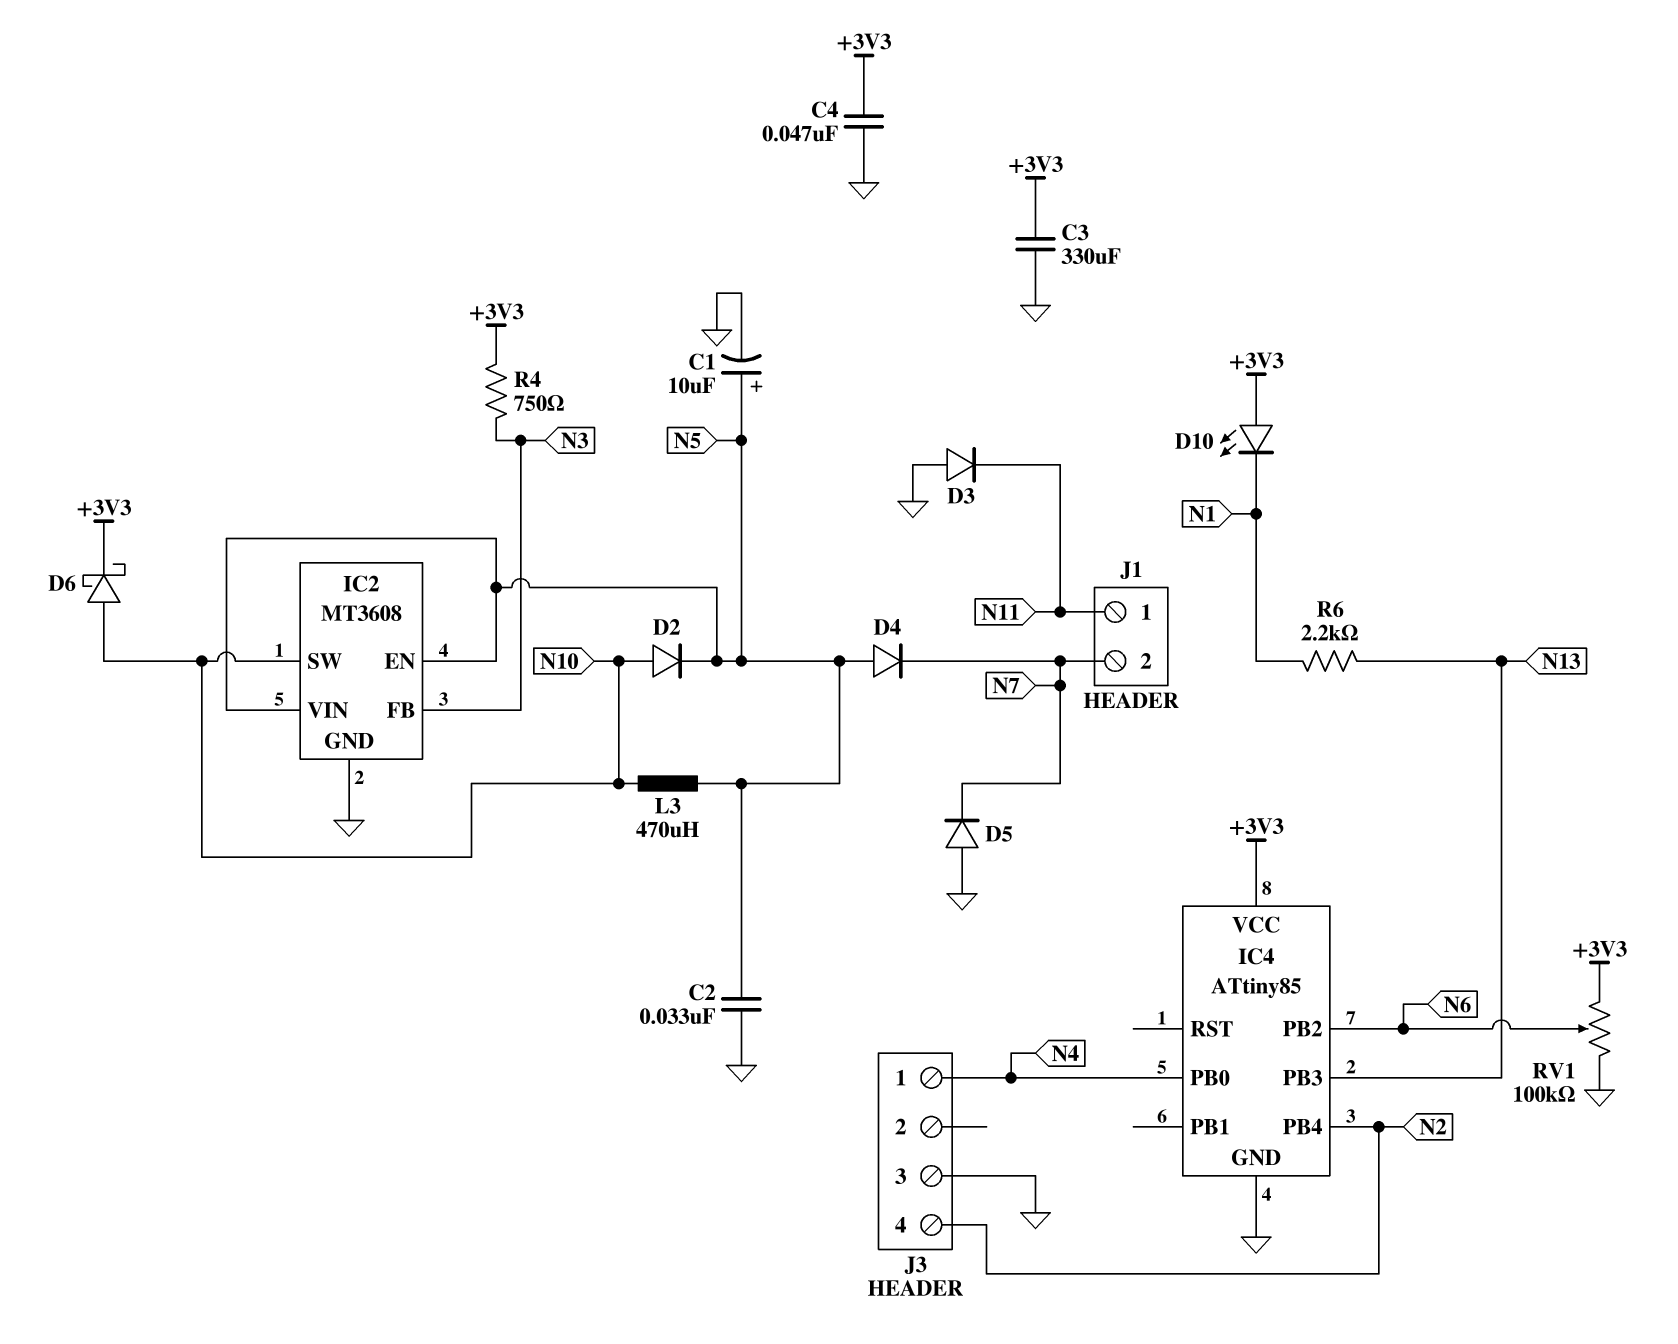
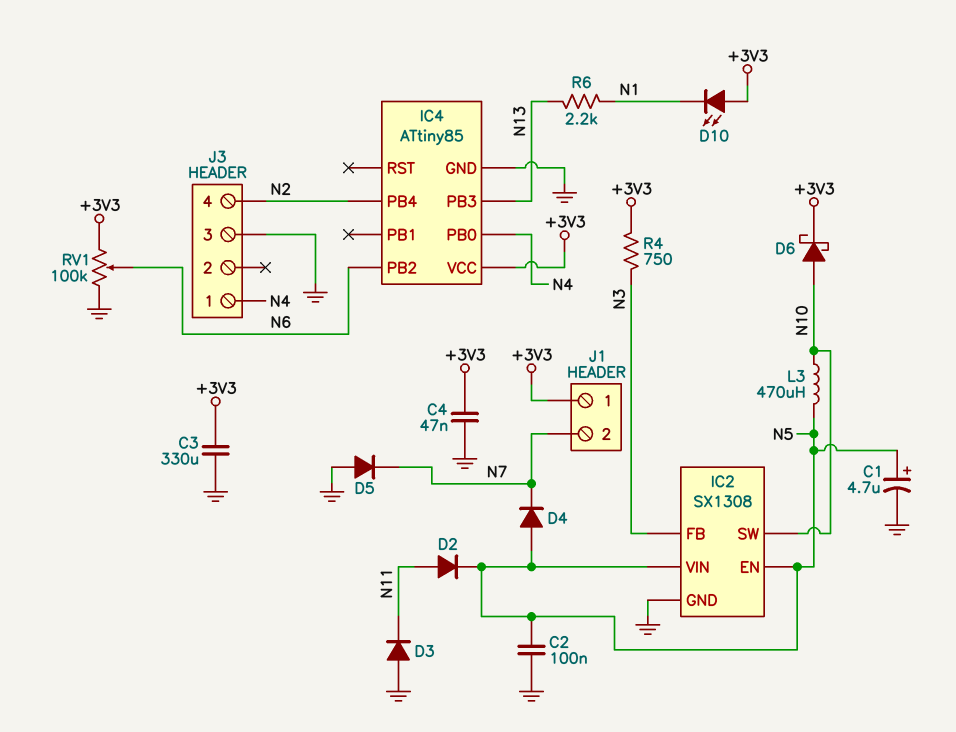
C1: 10uF (plus N5, minus GND) -> 4.7uF (plus N5, minus GND)
C2: 33nF (GND, N5) -> 100nF (GND, N5)
D2: diode (A N10, K N5) -> diode (A N11, K N5)
IC2: MT3608 -> SX1308
J1 pin 1: N11 -> +3V3

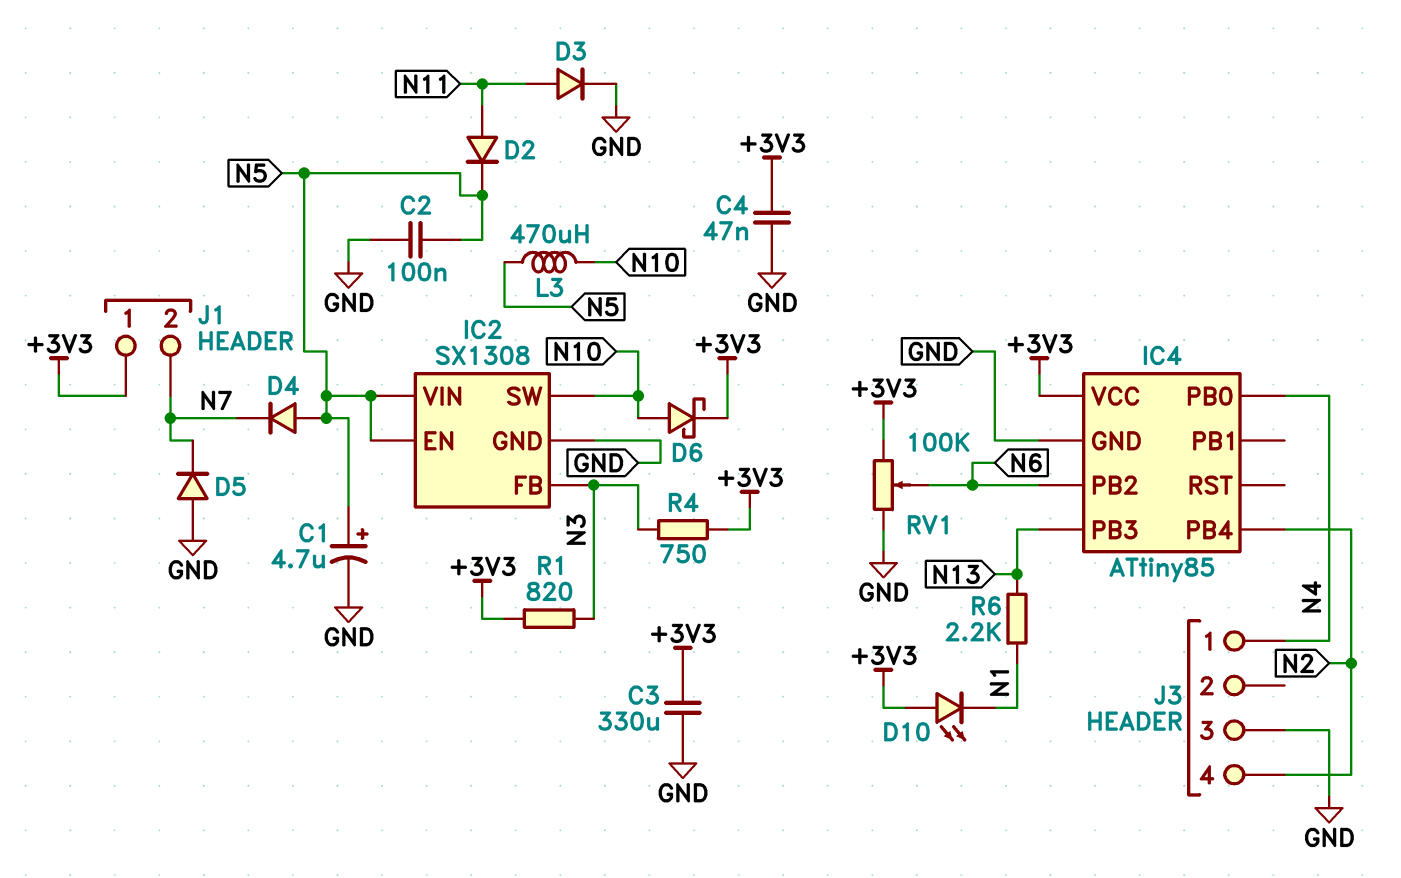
D3: diode (A GND, K N11) -> diode (A N11, K GND)
R1: none -> 820 (+3V3, N3)

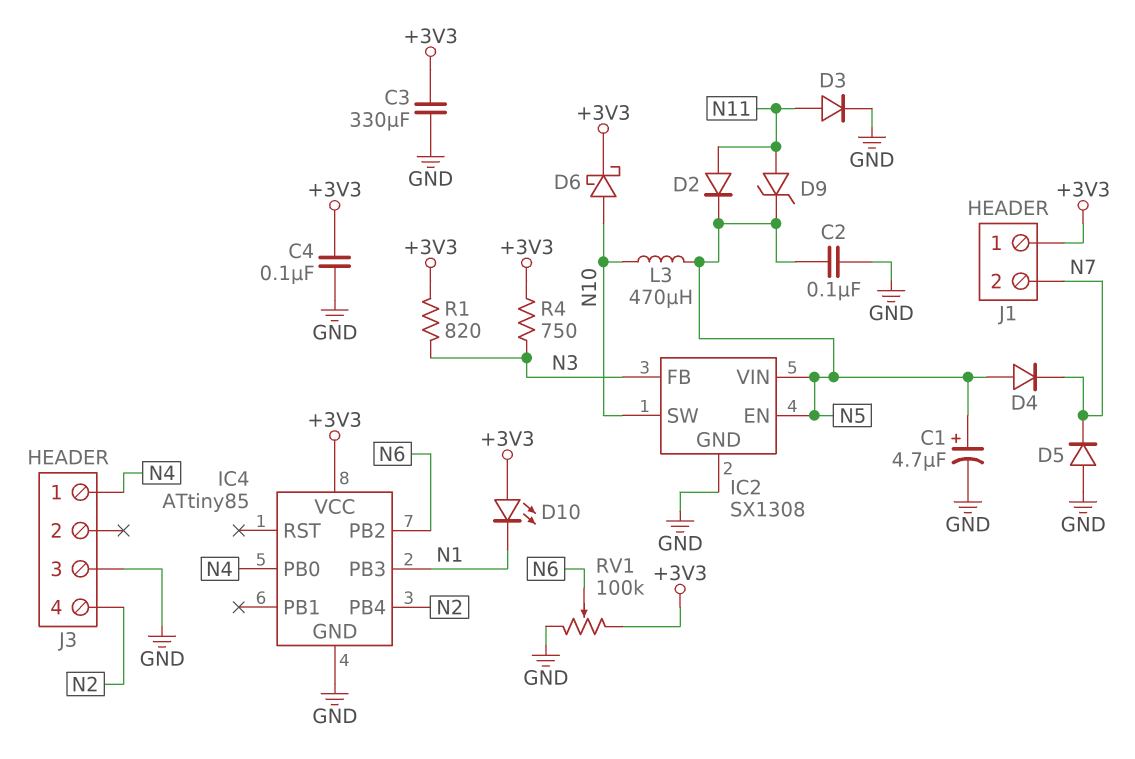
C4: 47nF (+3V3, GND) -> 100nF (+3V3, GND)
D9: none -> zener (A N11, K N5)
IC4 pin PB3: N13 -> N1
R6: 2.2k (N1, N13) -> none

